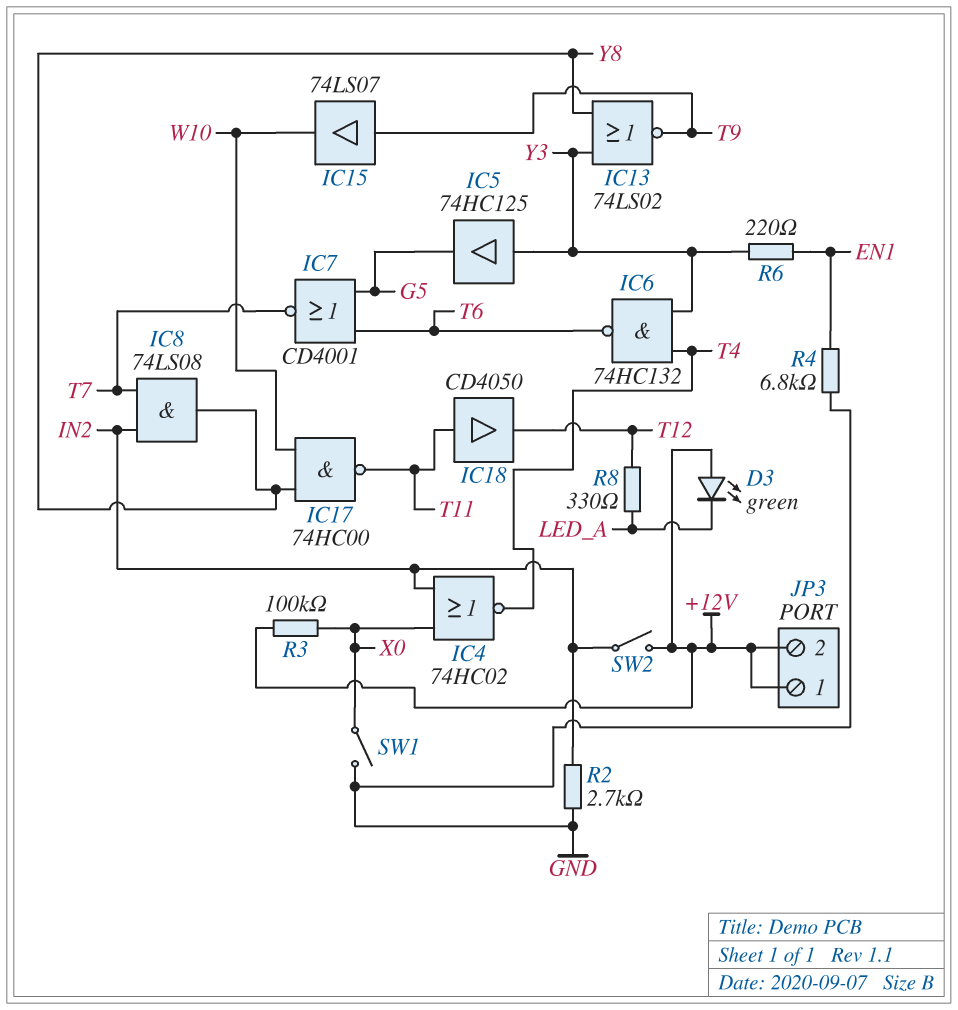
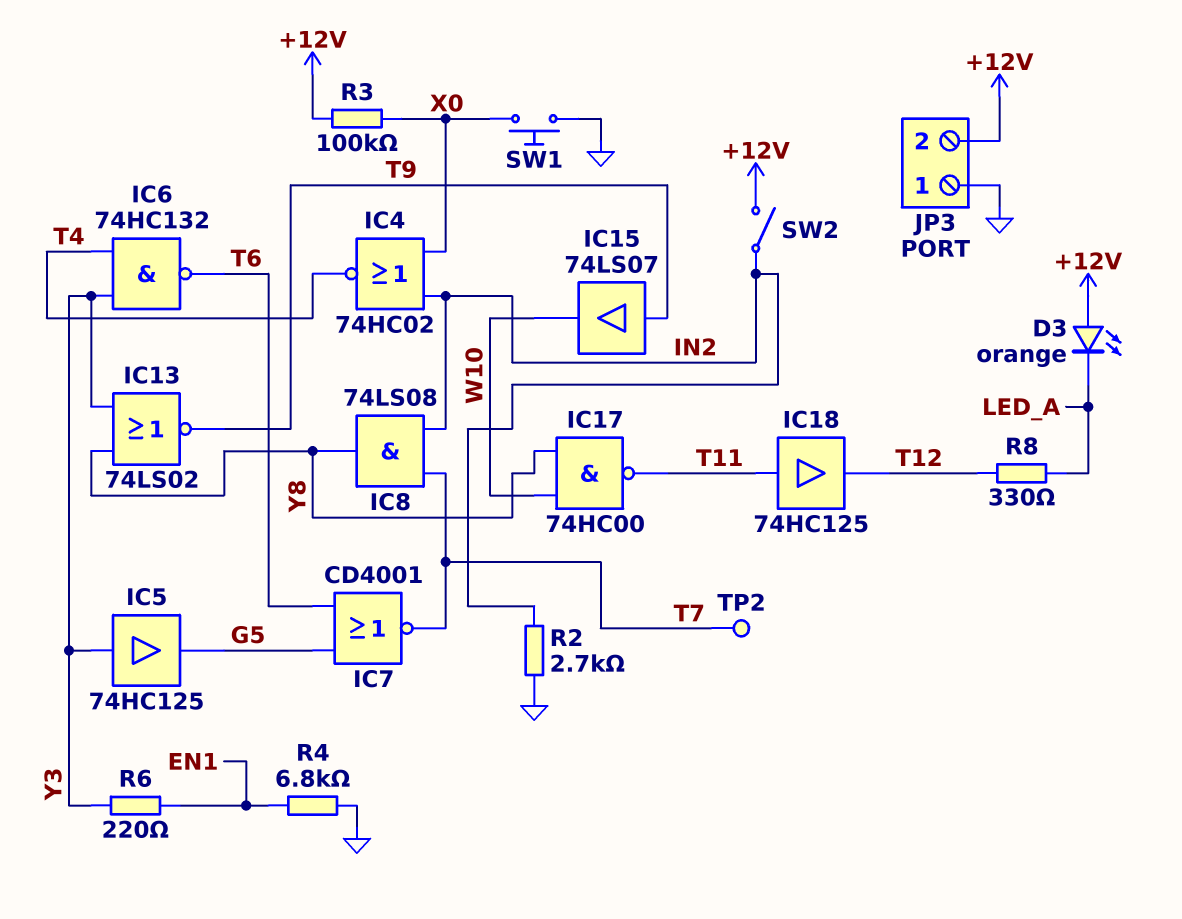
D3: LED green (A +12V, K LED_A) -> LED orange (A +12V, K LED_A)
IC18: buffer CD4050 (in T11, out T12) -> buffer 74HC125 (in T11, out T12)
JP3 pin 1: +12V -> GND
SW1: switch (GND, X0) -> button (GND, X0)
TP2: none -> test point (T7)

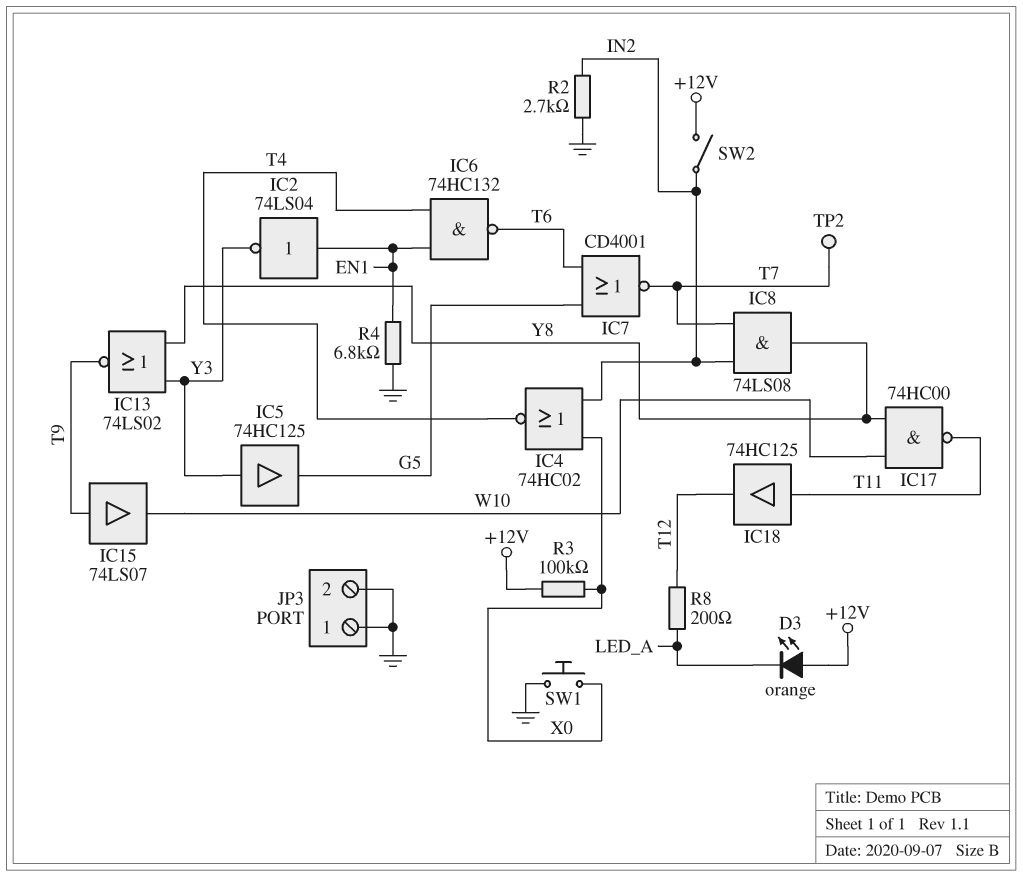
IC2: none -> NOT 74LS04 (in EN1, out Y3)
IC6: NAND 74HC132 (in T4, in Y3, out T6) -> NAND 74HC132 (in EN1, in T4, out T6)
JP3 pin 2: +12V -> GND
R6: 220 (EN1, Y3) -> none
R8: 330 (LED_A, T12) -> 200 (LED_A, T12)

